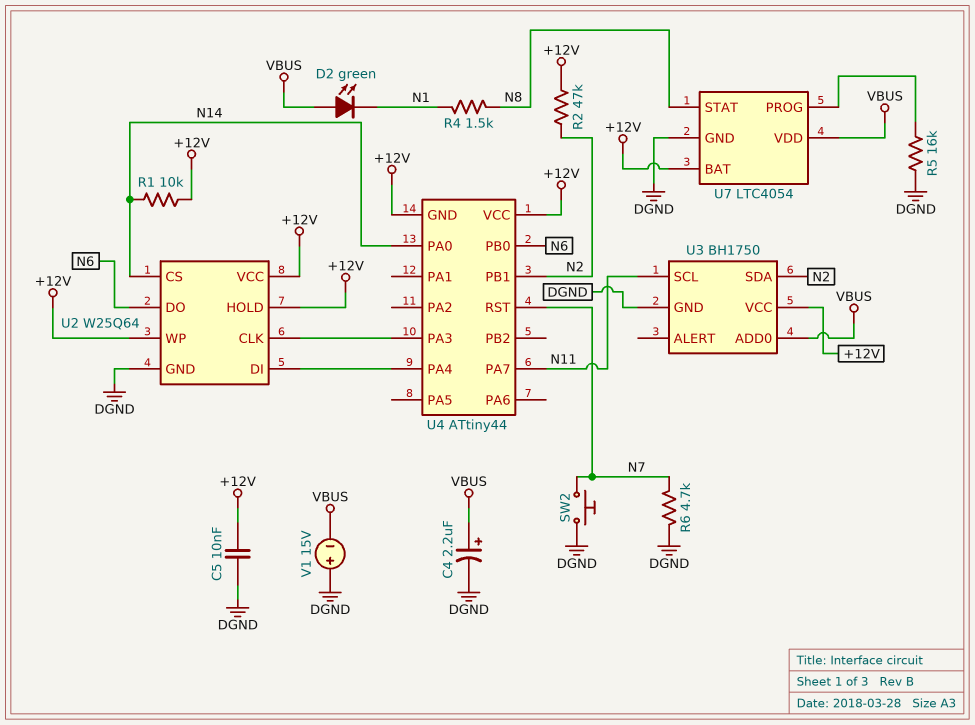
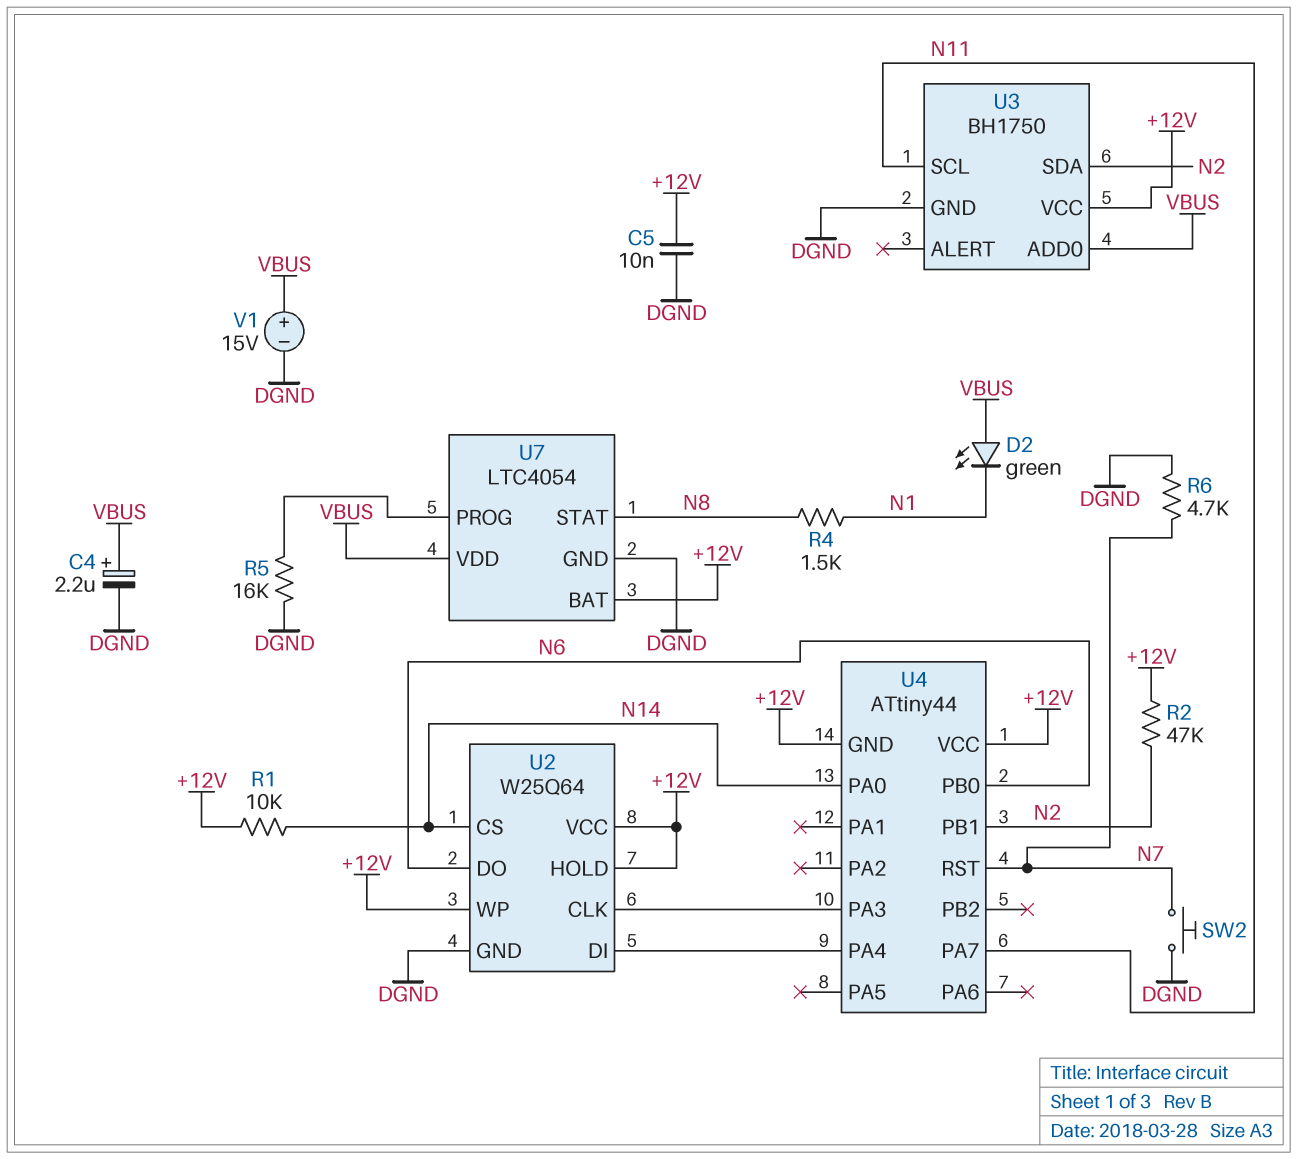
V1: 15V (plus DGND, minus VBUS) -> 15V (plus VBUS, minus DGND)

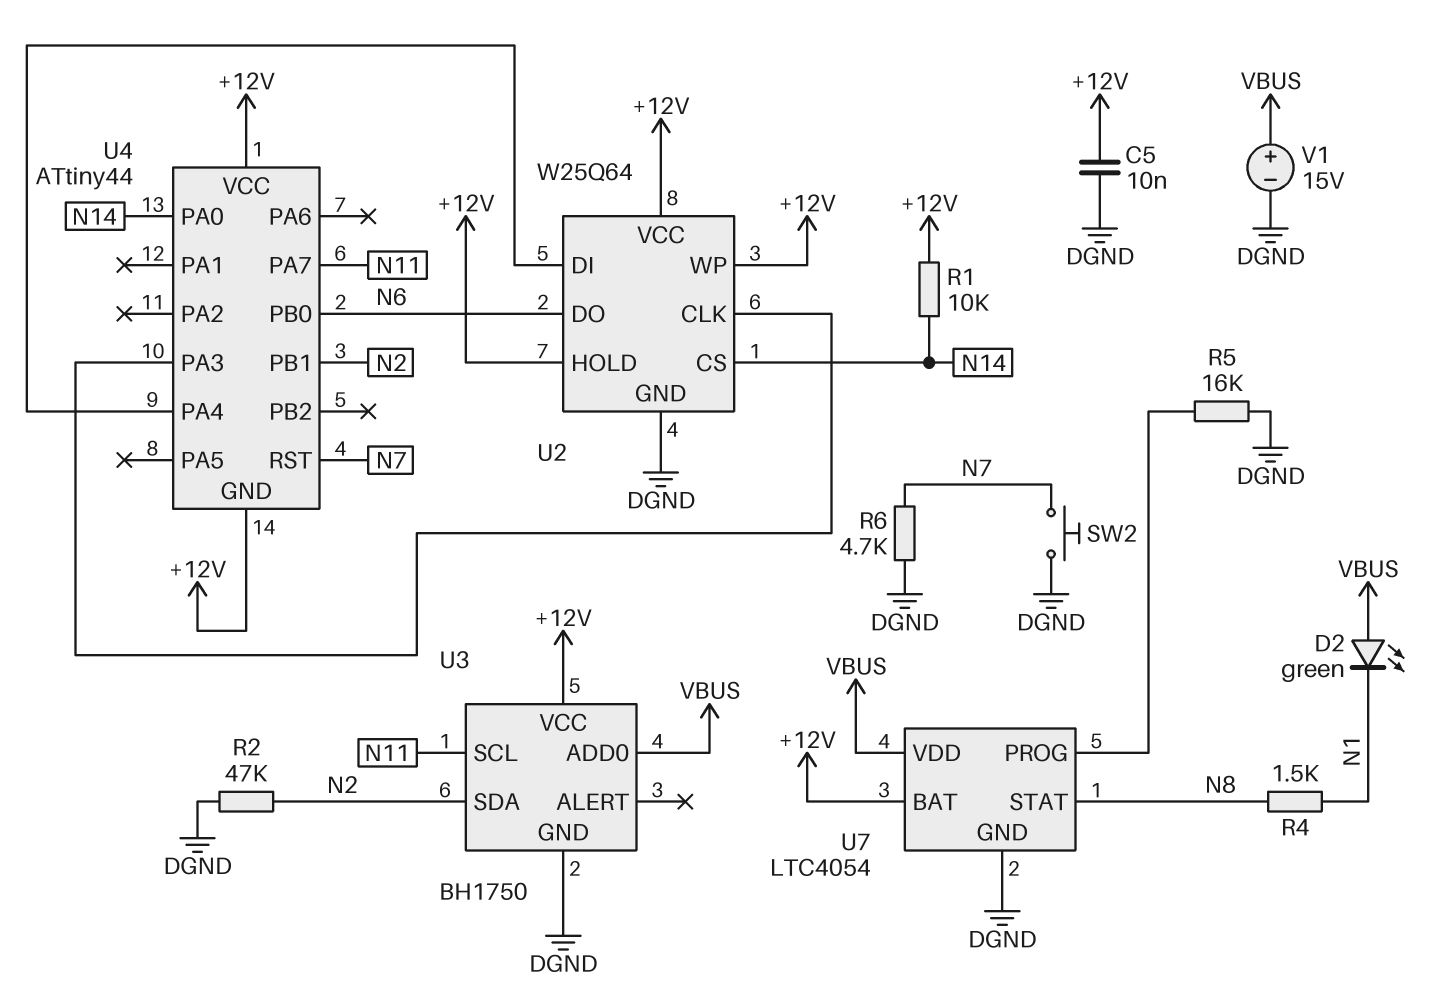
C4: 2.2uF (plus VBUS, minus DGND) -> none
R2: 47k (+12V, N2) -> 47k (DGND, N2)

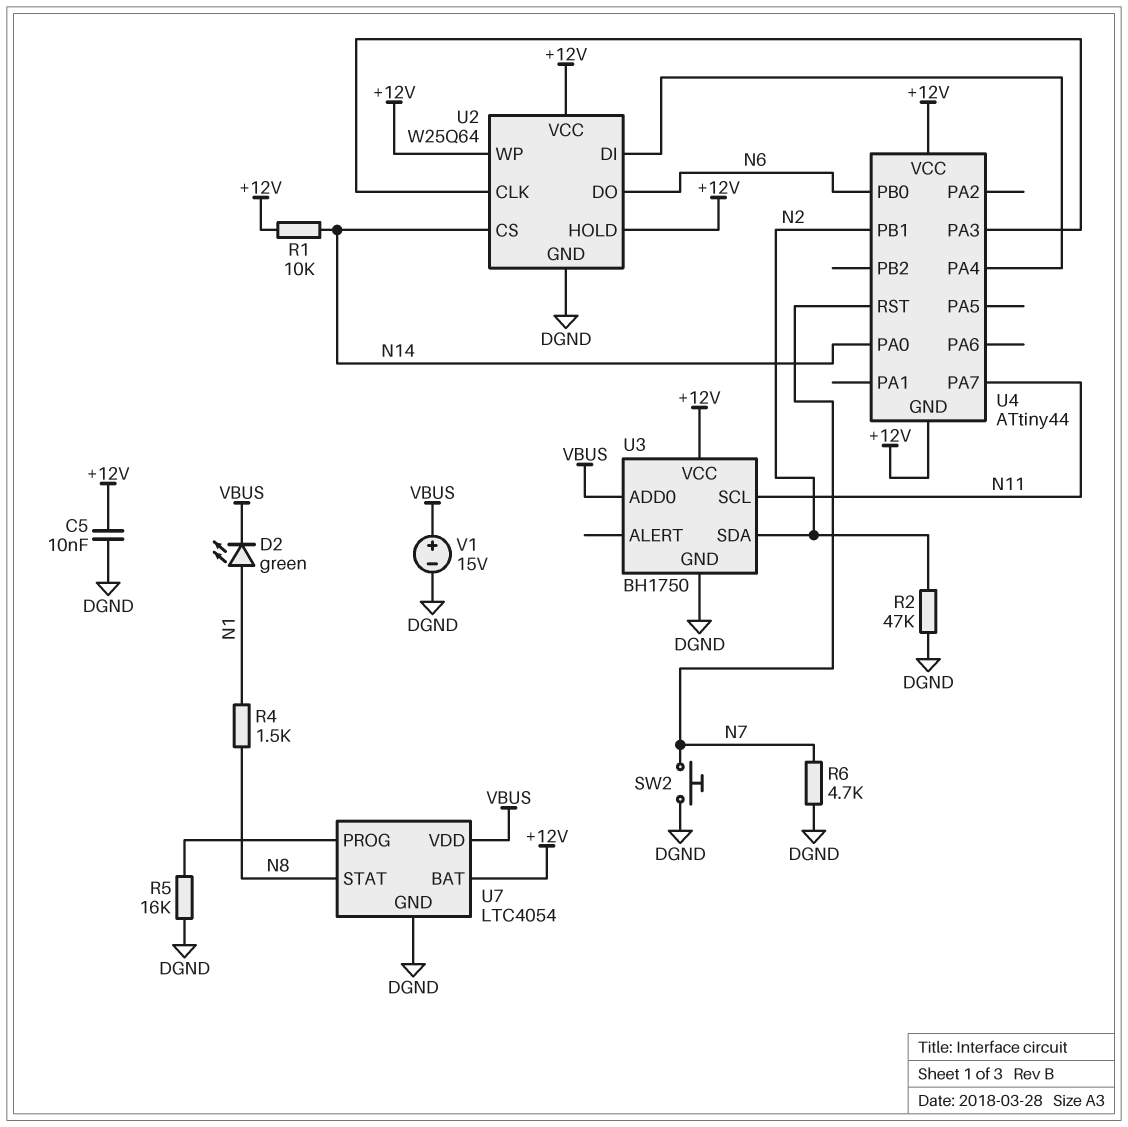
D2: LED green (A VBUS, K N1) -> LED green (A N1, K VBUS)

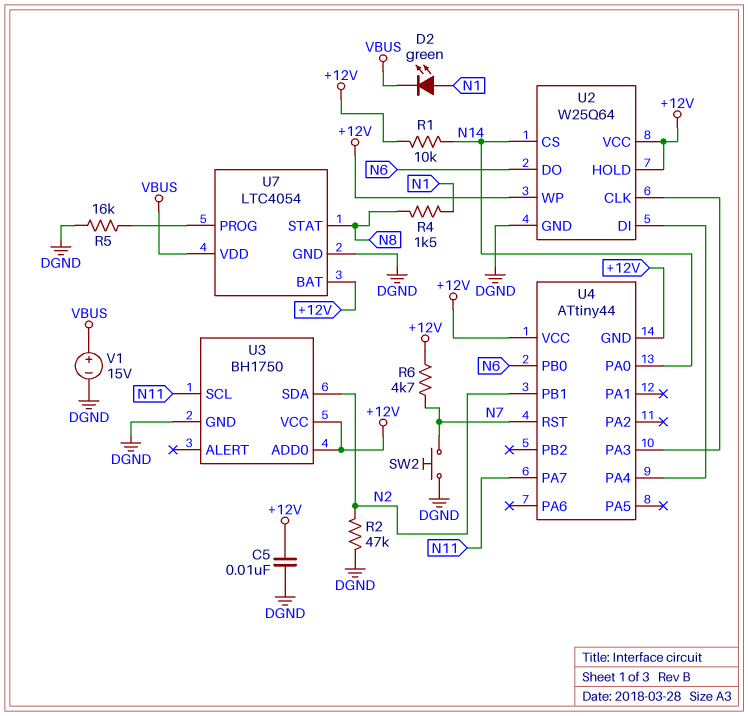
R6: 4.7k (DGND, N7) -> 4.7k (+12V, N7)
U3 pin ADD0: VBUS -> +12V

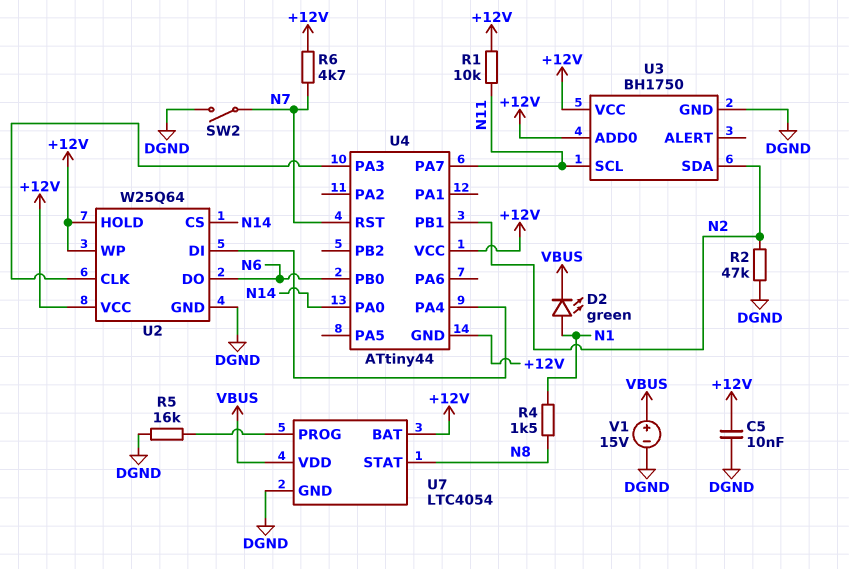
R1: 10k (+12V, N14) -> 10k (+12V, N11)
SW2: button (DGND, N7) -> switch (DGND, N7)

